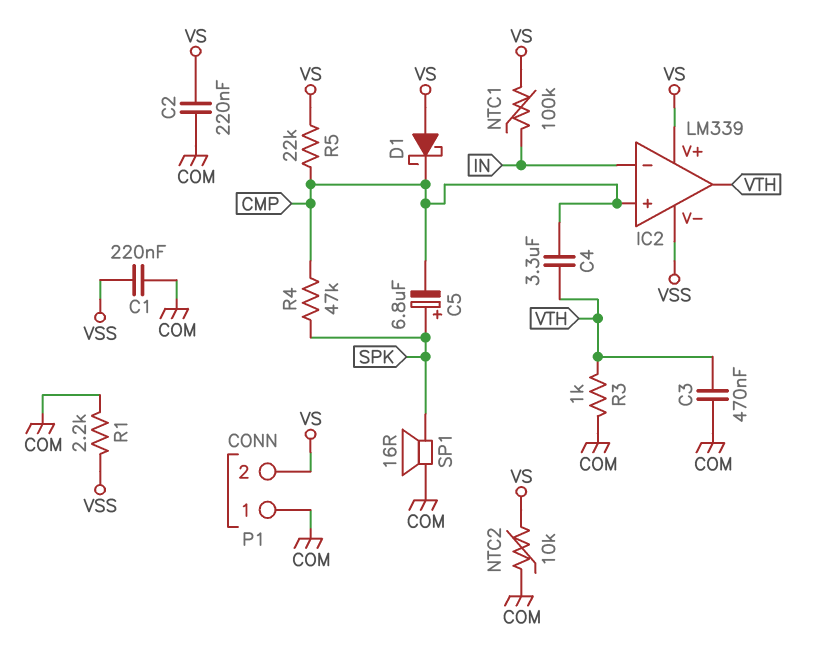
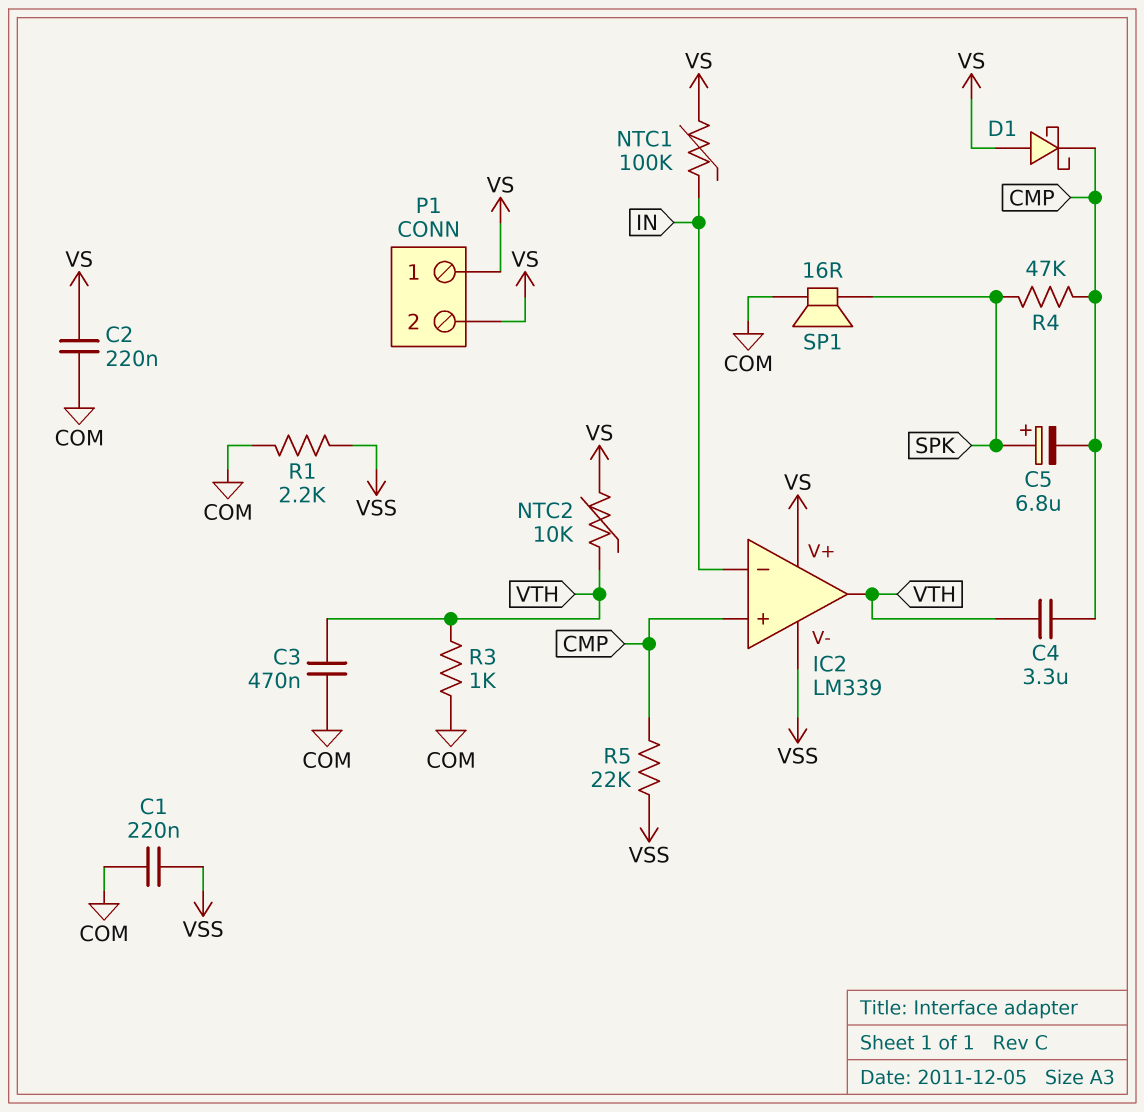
NTC2: 10k (COM, VS) -> 10k (VS, VTH)
P1 pin 1: COM -> VS
R5: 22k (CMP, VS) -> 22k (CMP, VSS)

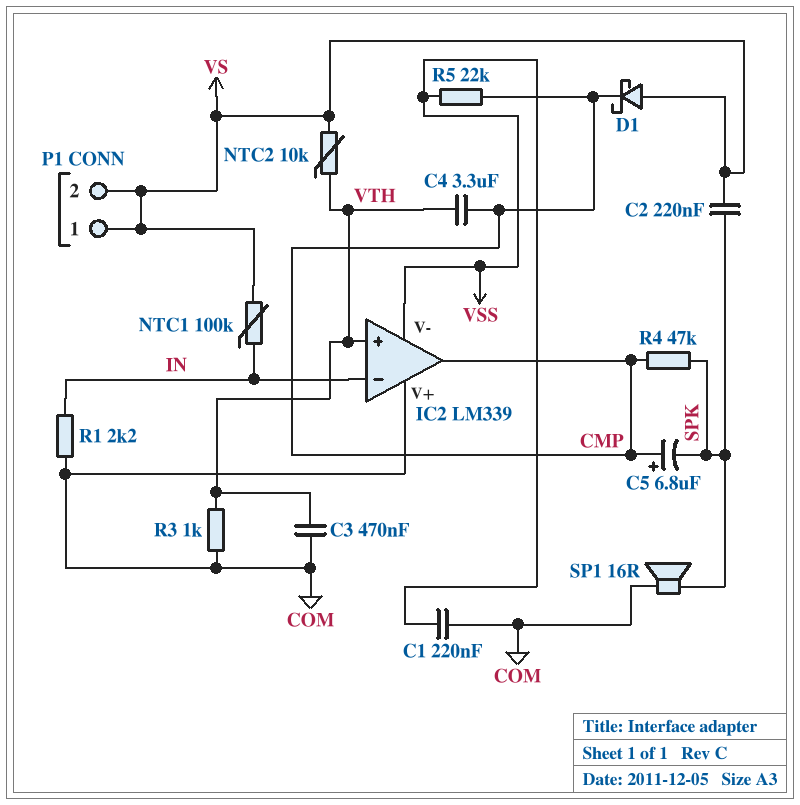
C2: 220nF (COM, VS) -> 220nF (SPK, VS)
C5: 6.8uF (plus SPK, minus CMP) -> 6.8uF (plus CMP, minus SPK)
IC2 pin V+: VS -> COM
IC2 pin in+: CMP -> VTH
IC2 pin out: VTH -> CMP
R1: 2.2k (COM, VSS) -> 2.2k (COM, IN)

